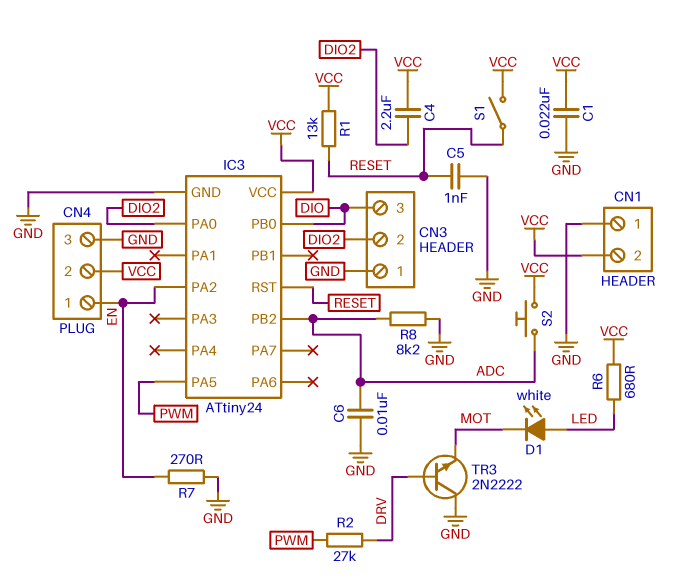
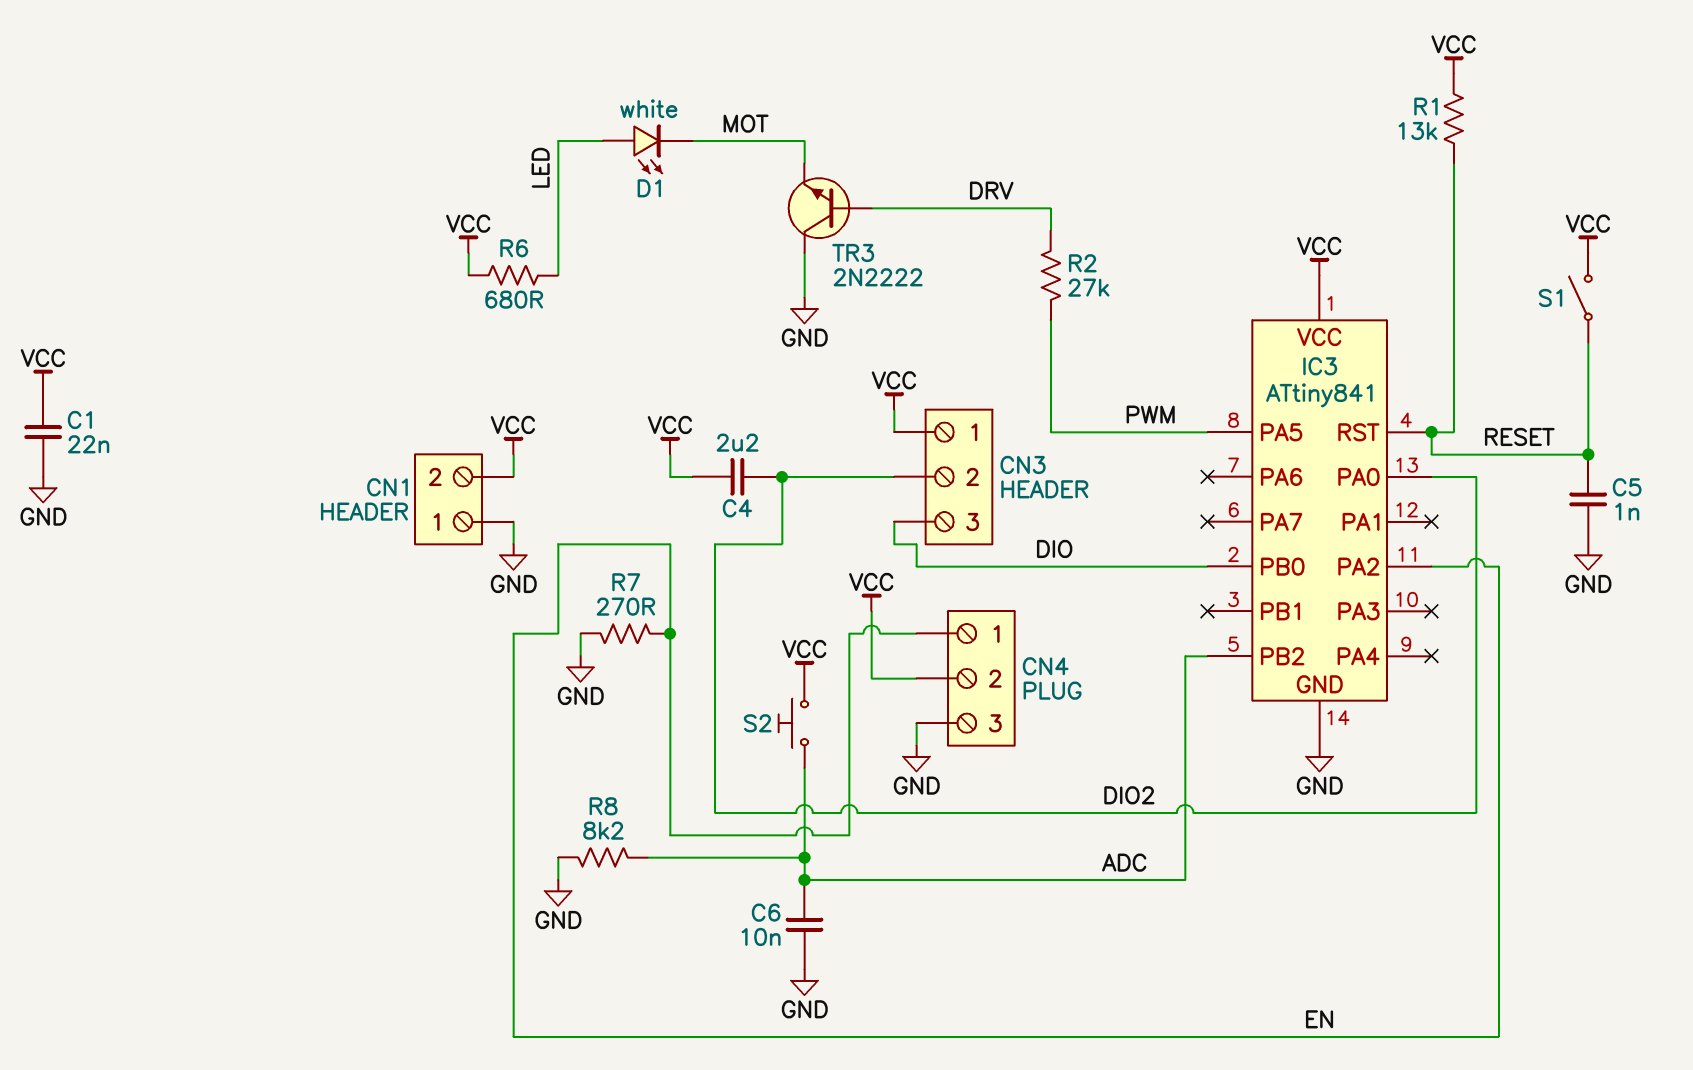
CN3 pin 1: GND -> VCC
IC3: ATtiny24 -> ATtiny841

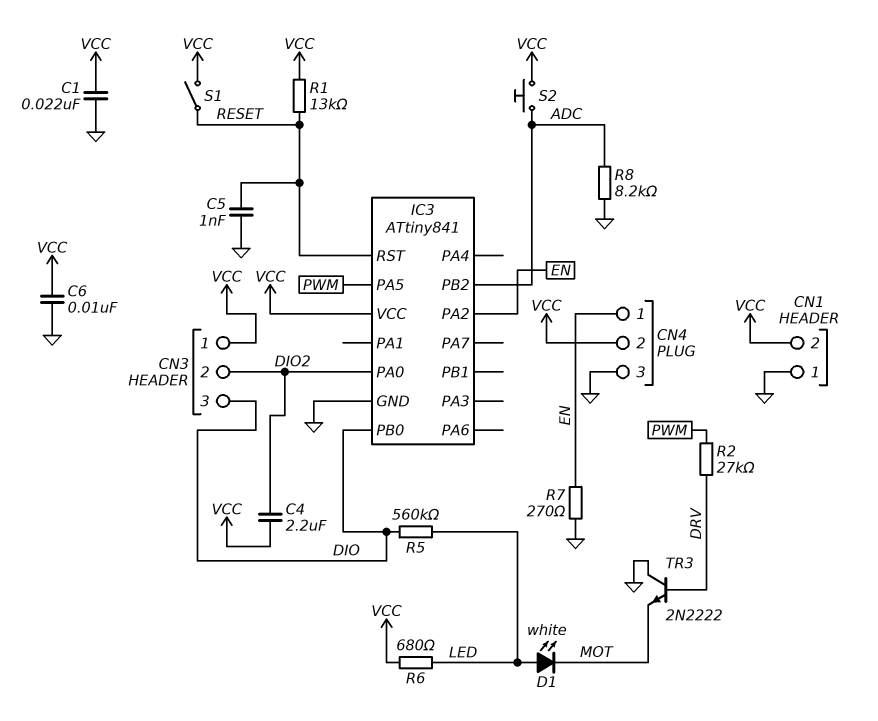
C6: 10nF (ADC, GND) -> 10nF (GND, VCC)
R5: none -> 560k (DIO, LED)

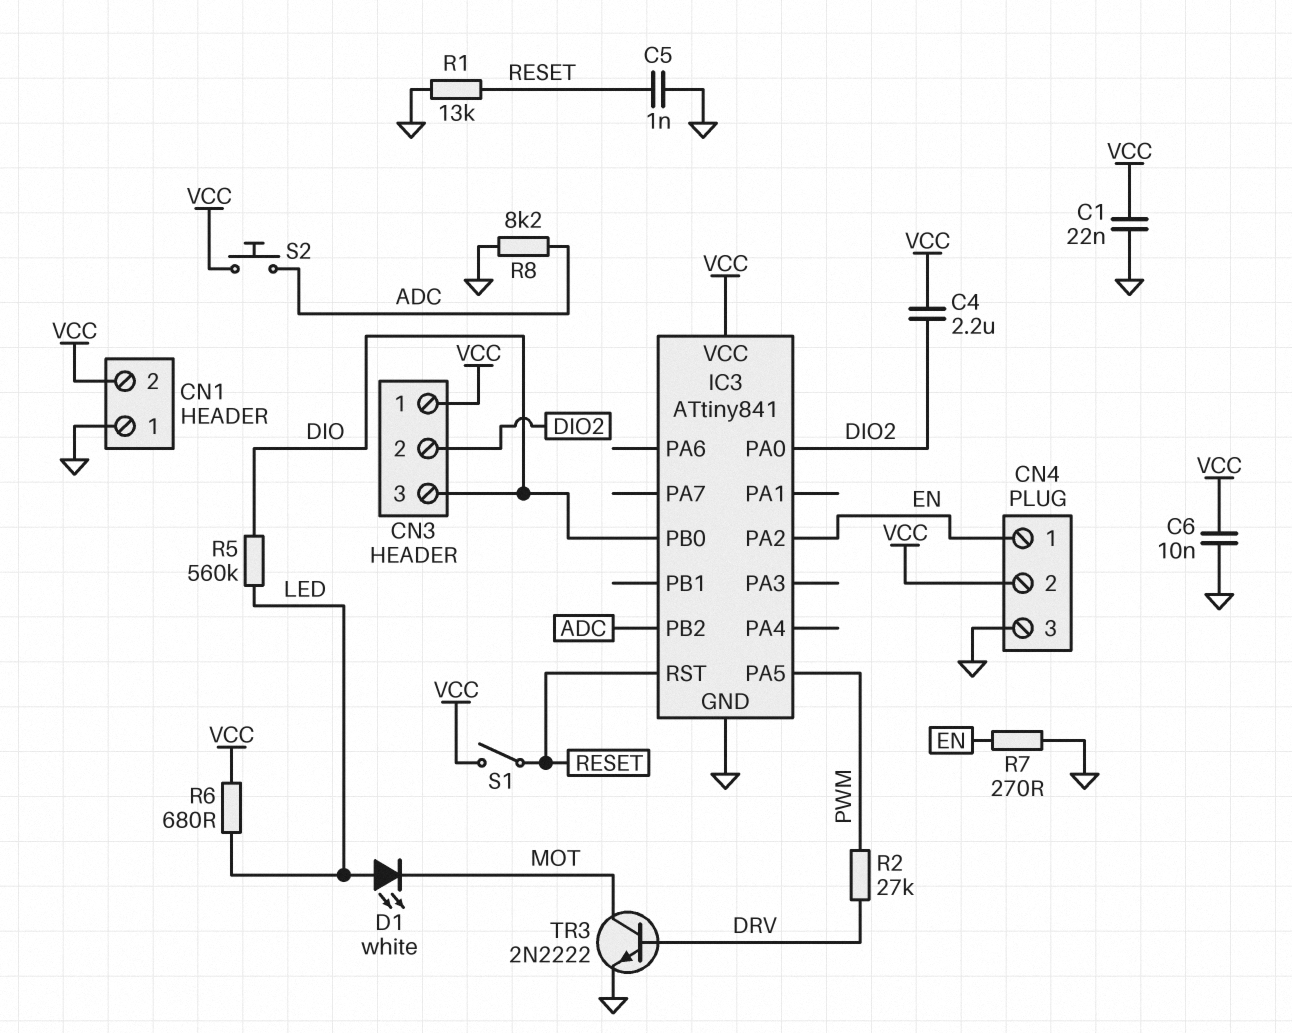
R1: 13k (RESET, VCC) -> 13k (GND, RESET)
TR3: NPN 2N2222 (B DRV, C GND, E MOT) -> NPN 2N2222 (B DRV, C MOT, E GND)

